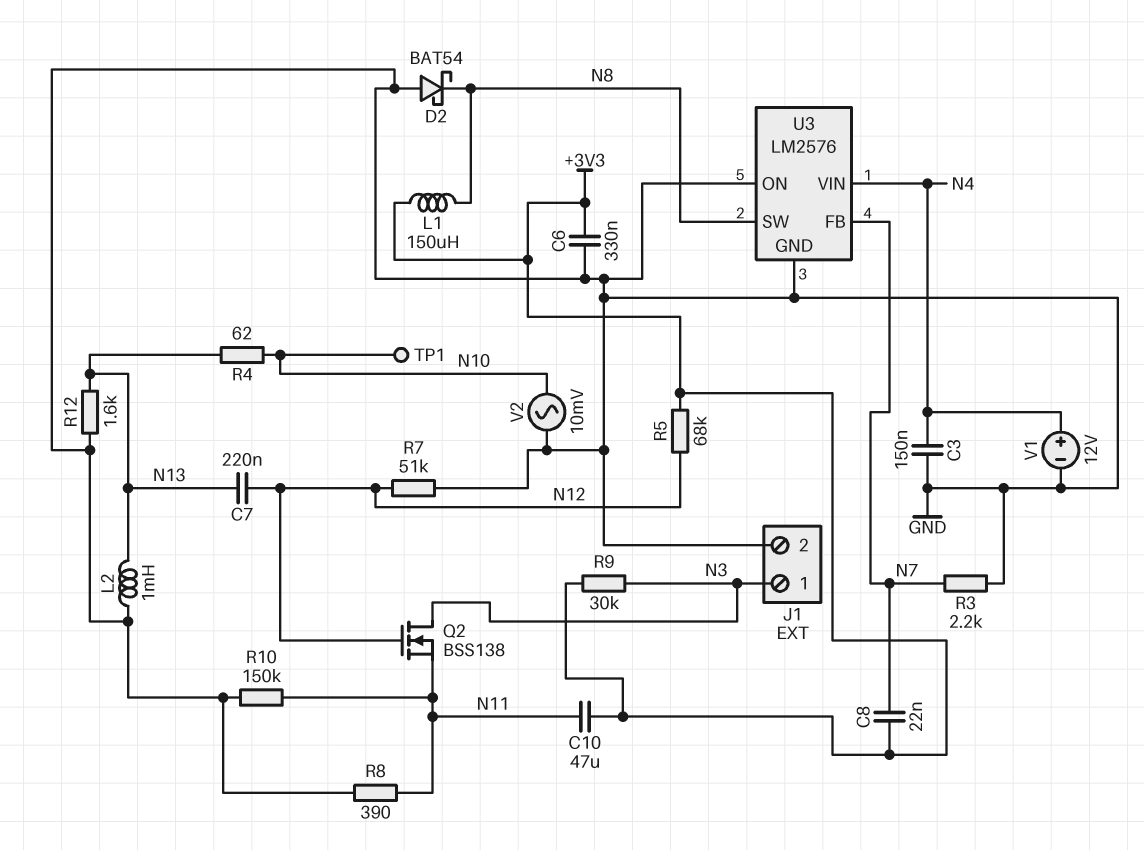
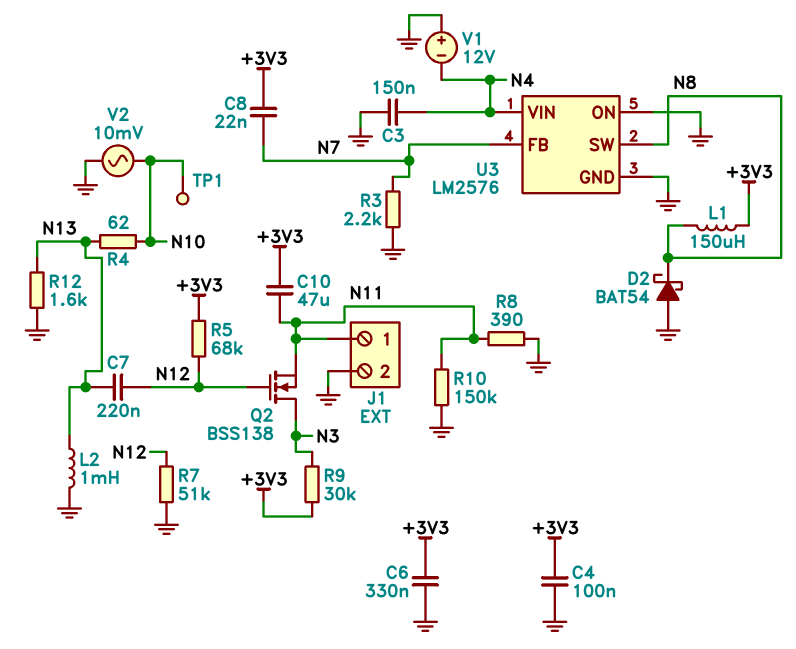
C4: none -> 100nF (+3V3, GND)
J1 pin 1: N3 -> N11
V1: 12V (plus N4, minus GND) -> 12V (plus GND, minus N4)

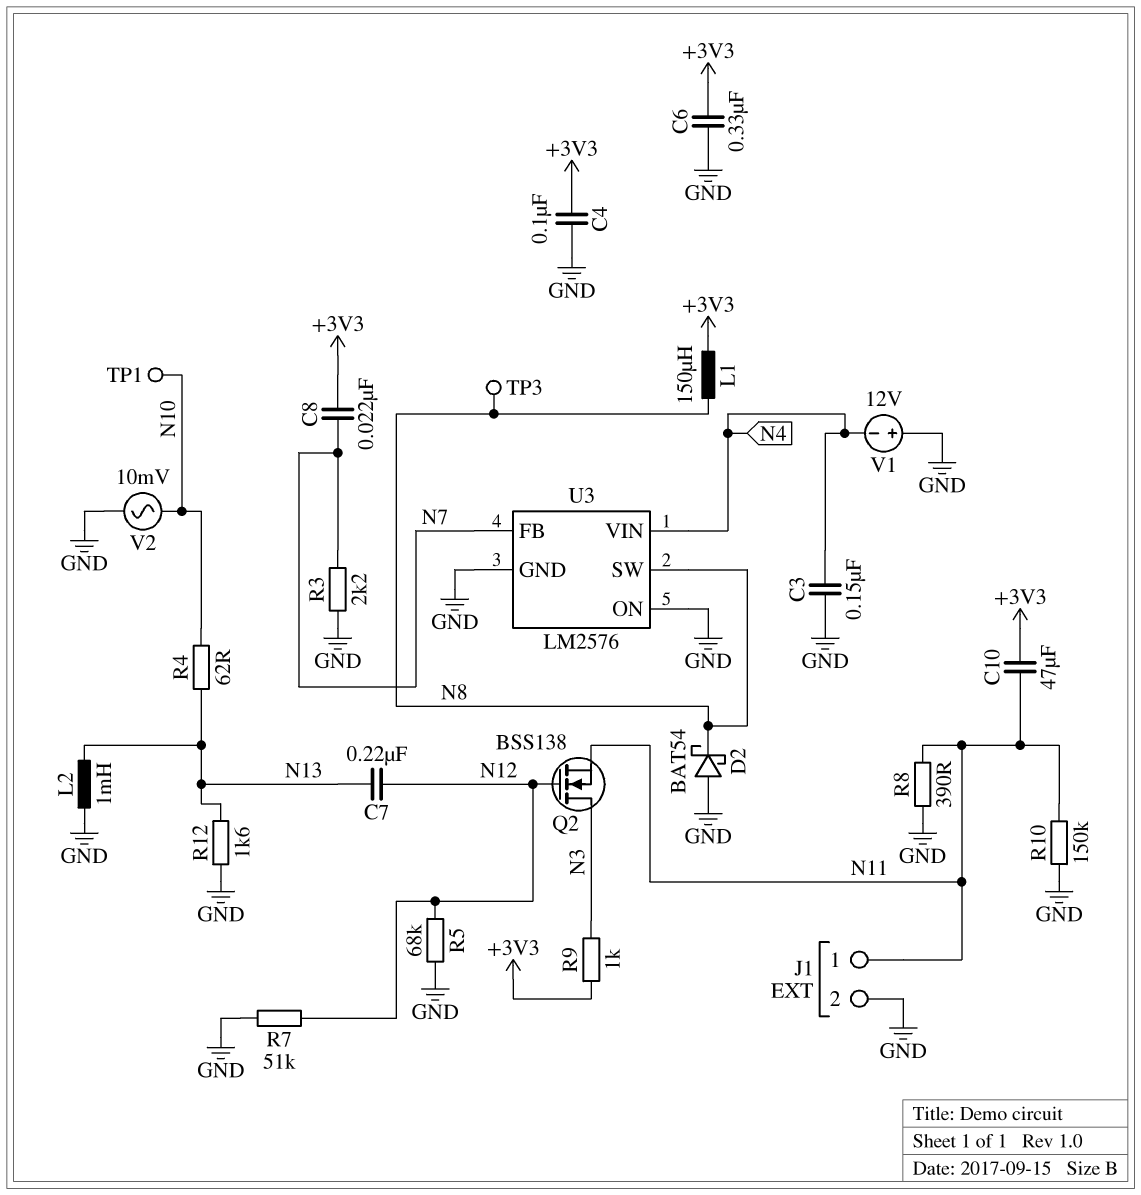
R5: 68k (+3V3, N12) -> 68k (GND, N12)
R9: 30k (+3V3, N3) -> 1k (+3V3, N3)
TP3: none -> test point (N8)

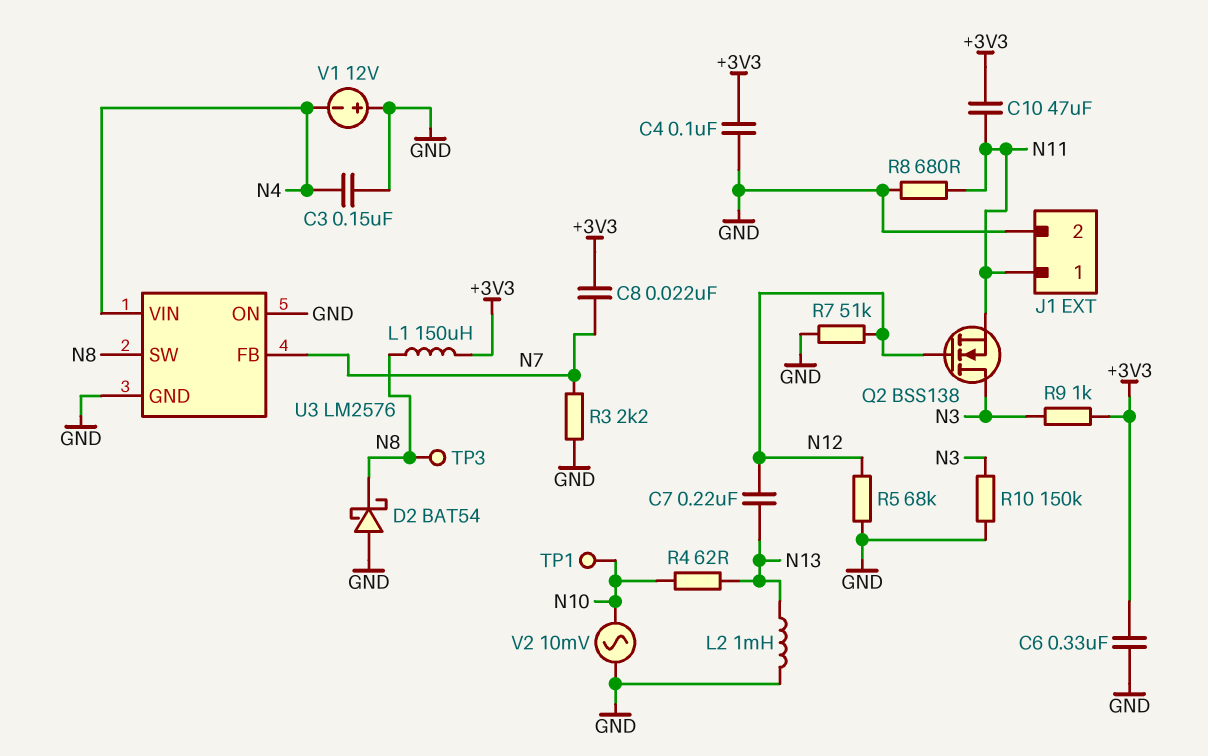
R8: 390 (GND, N11) -> 680 (GND, N11)
R10: 150k (GND, N11) -> 150k (GND, N3)
R12: 1.6k (GND, N13) -> none

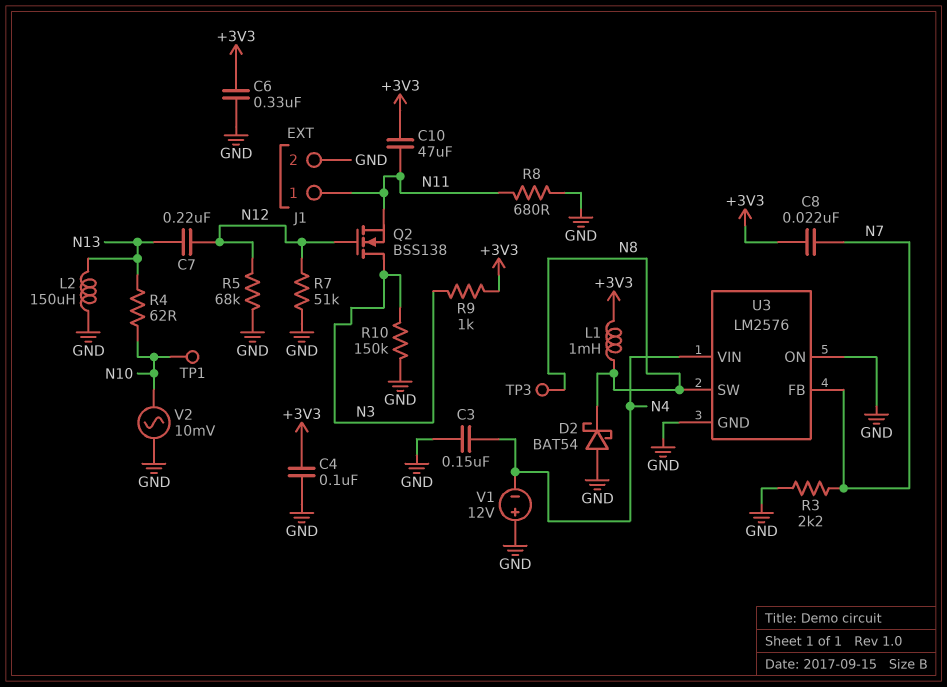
L1: 150uH (+3V3, N8) -> 1mH (+3V3, N8)
L2: 1mH (GND, N13) -> 150uH (GND, N13)

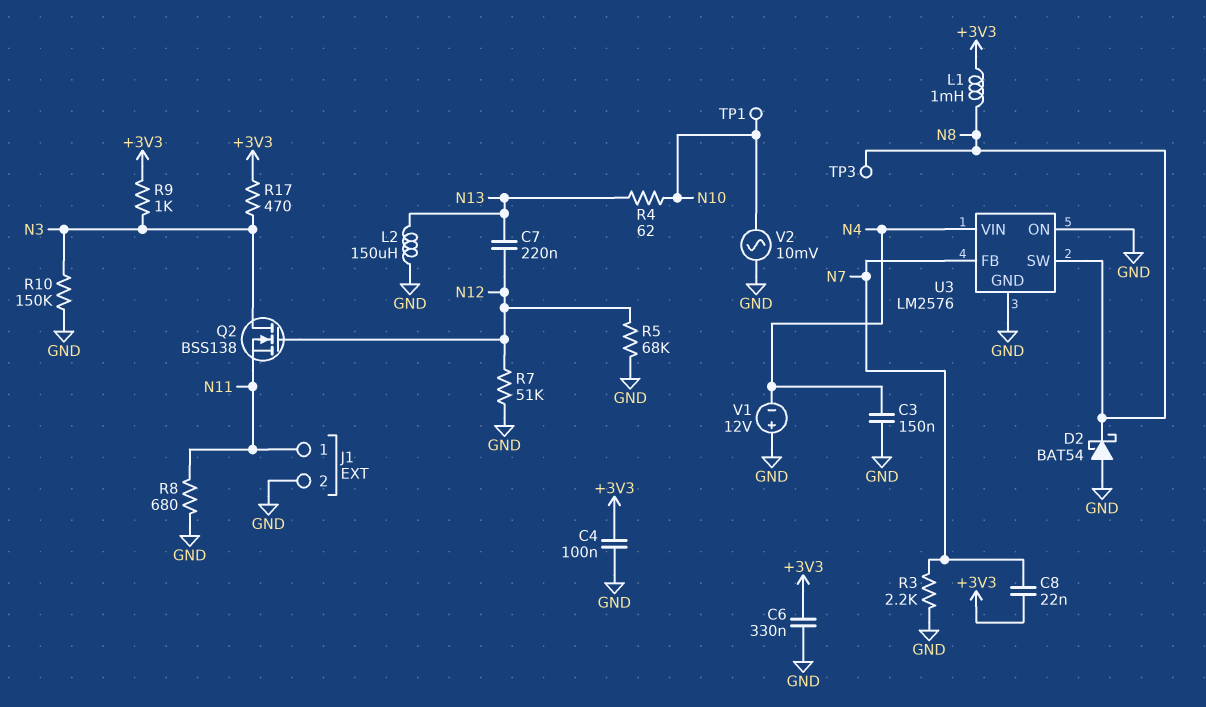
C10: 47uF (+3V3, N11) -> none
R17: none -> 470 (+3V3, N3)

